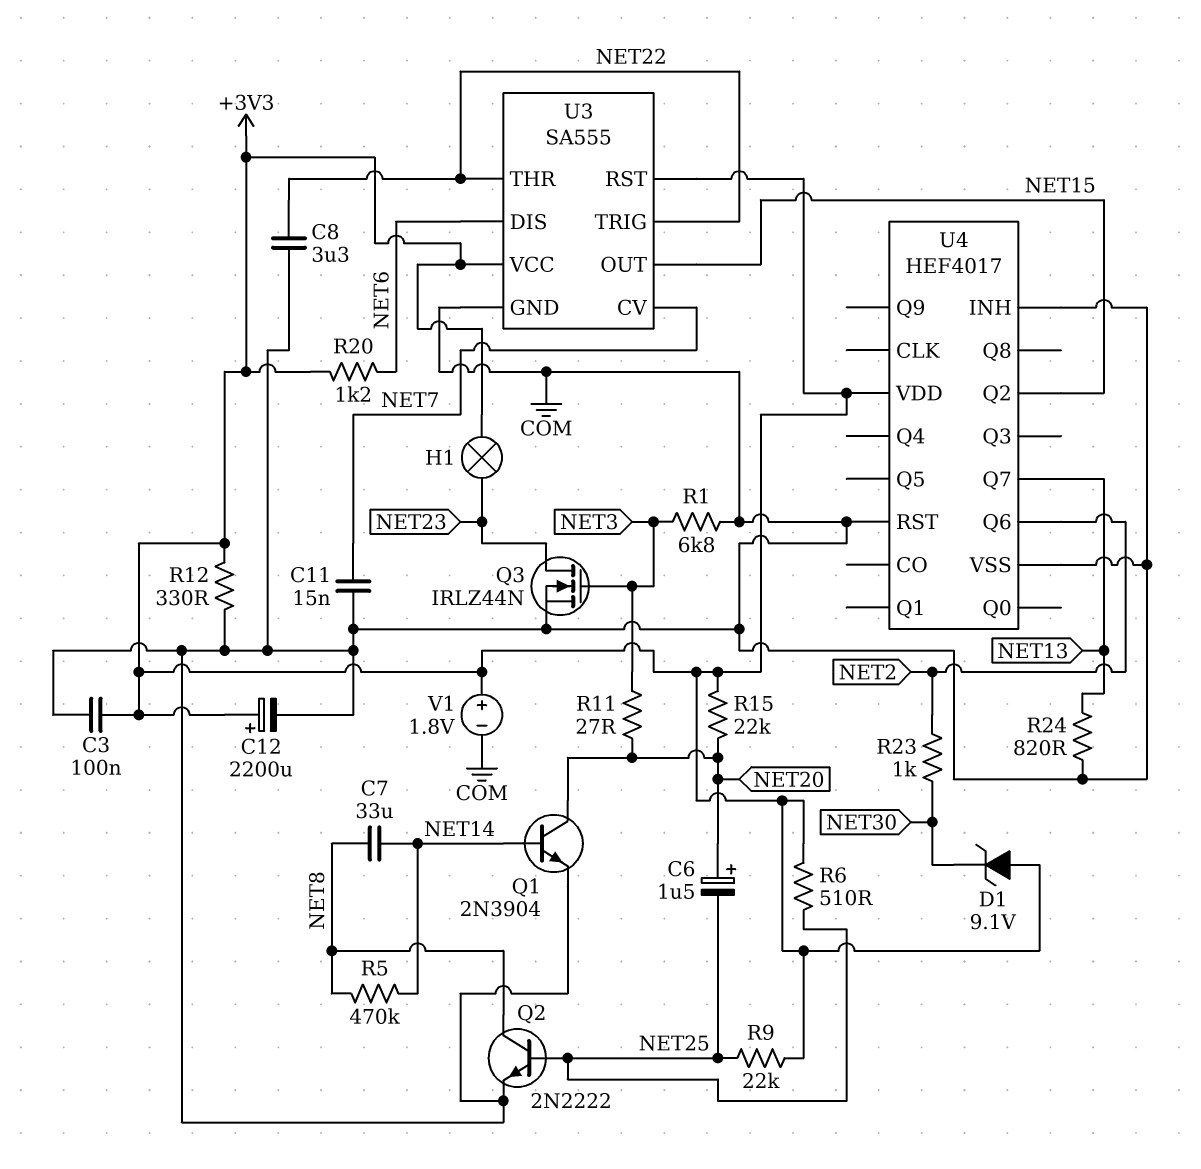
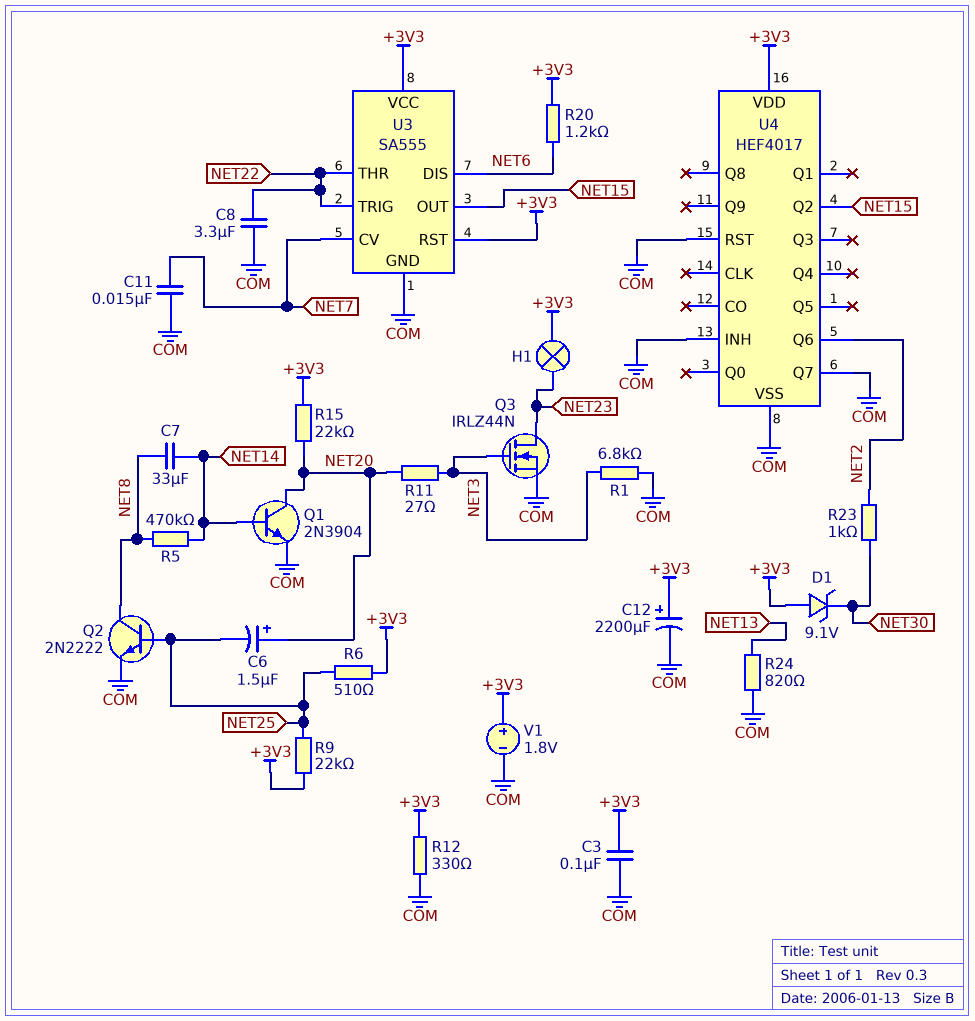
U4 pin Q7: NET13 -> COM

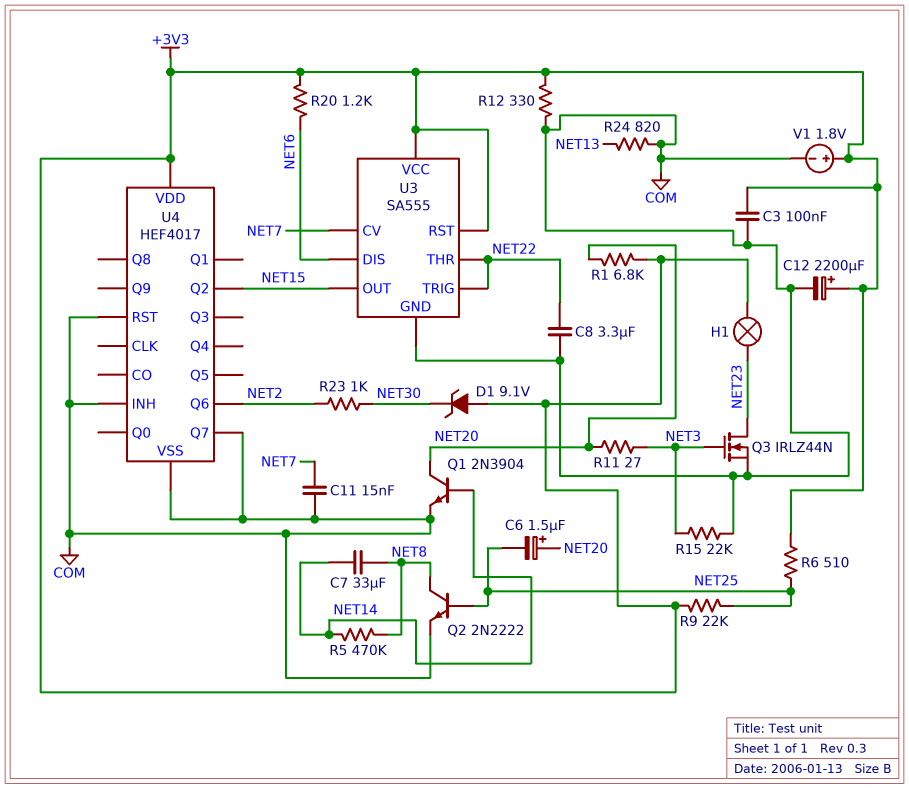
R1: 6.8k (COM, NET3) -> 6.8k (+3V3, NET20)
R15: 22k (+3V3, NET20) -> 22k (COM, NET3)

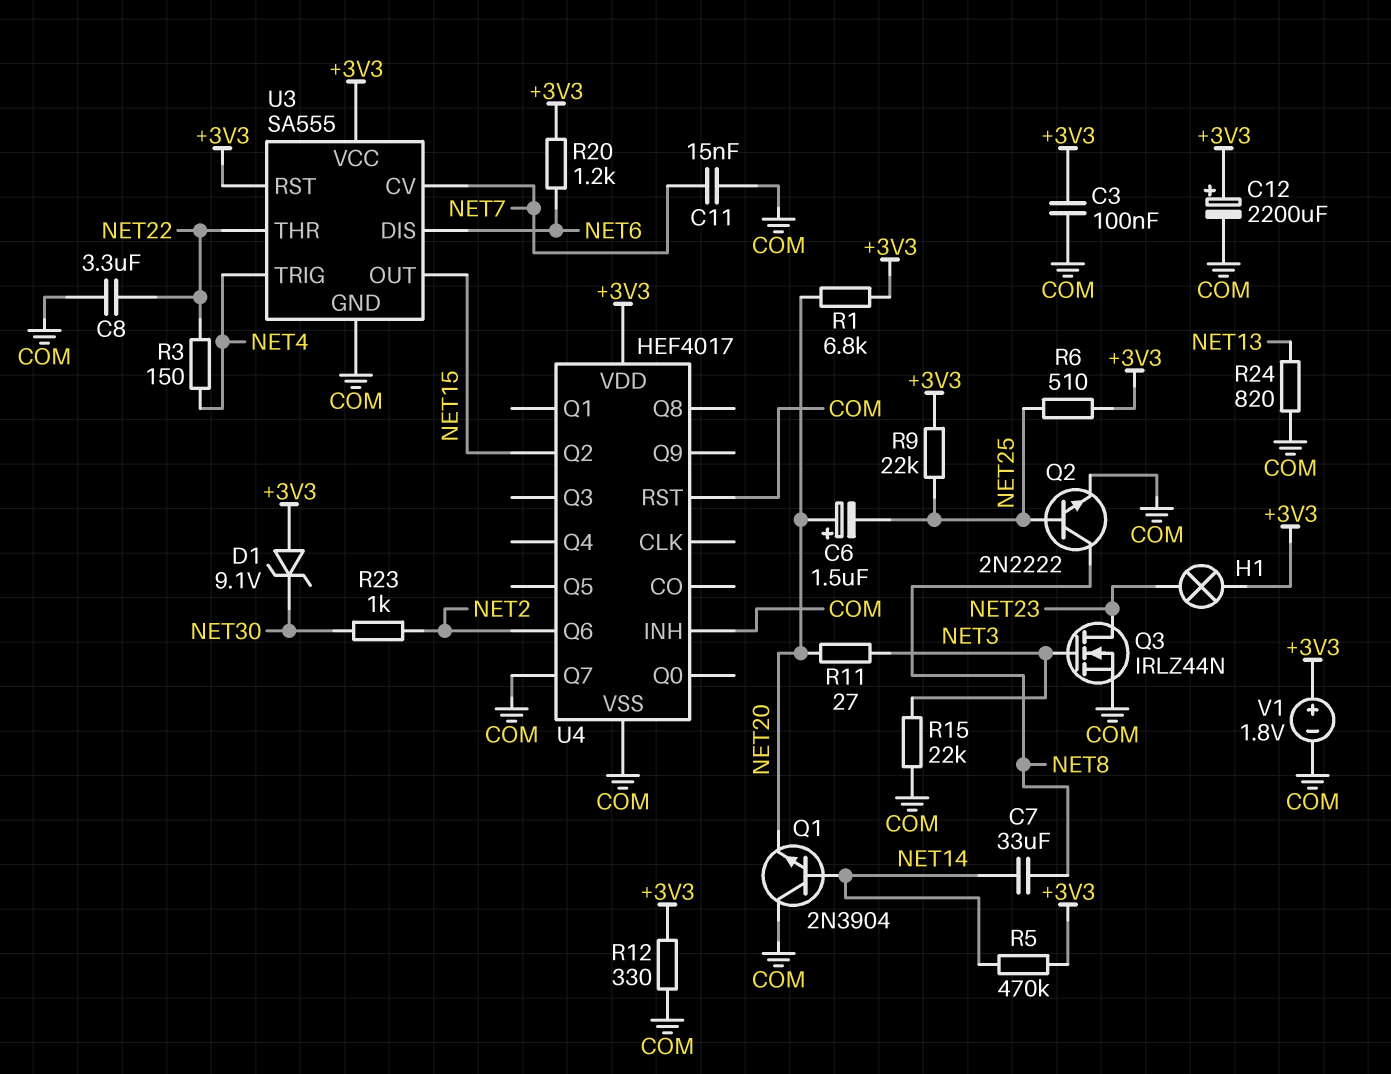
Q1: NPN 2N3904 (B NET14, C NET20, E COM) -> NPN 2N3904 (B NET14, C COM, E NET20)
R3: none -> 150 (NET4, NET22)
R5: 470k (NET8, NET14) -> 470k (+3V3, NET14)
U3 pin TRIG: NET22 -> NET4

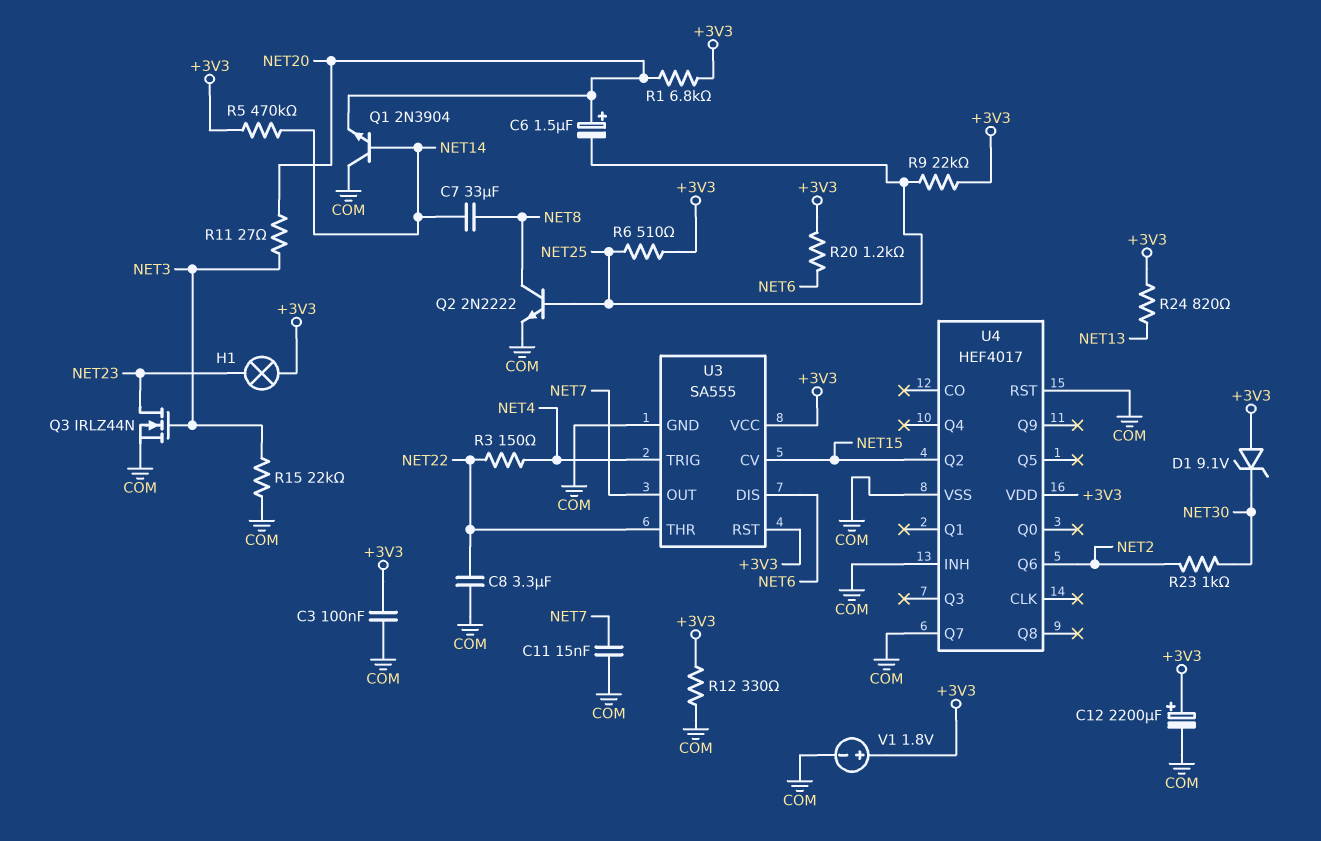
R24: 820 (COM, NET13) -> 820 (+3V3, NET13)
U3 pin CV: NET7 -> NET15
U3 pin OUT: NET15 -> NET7

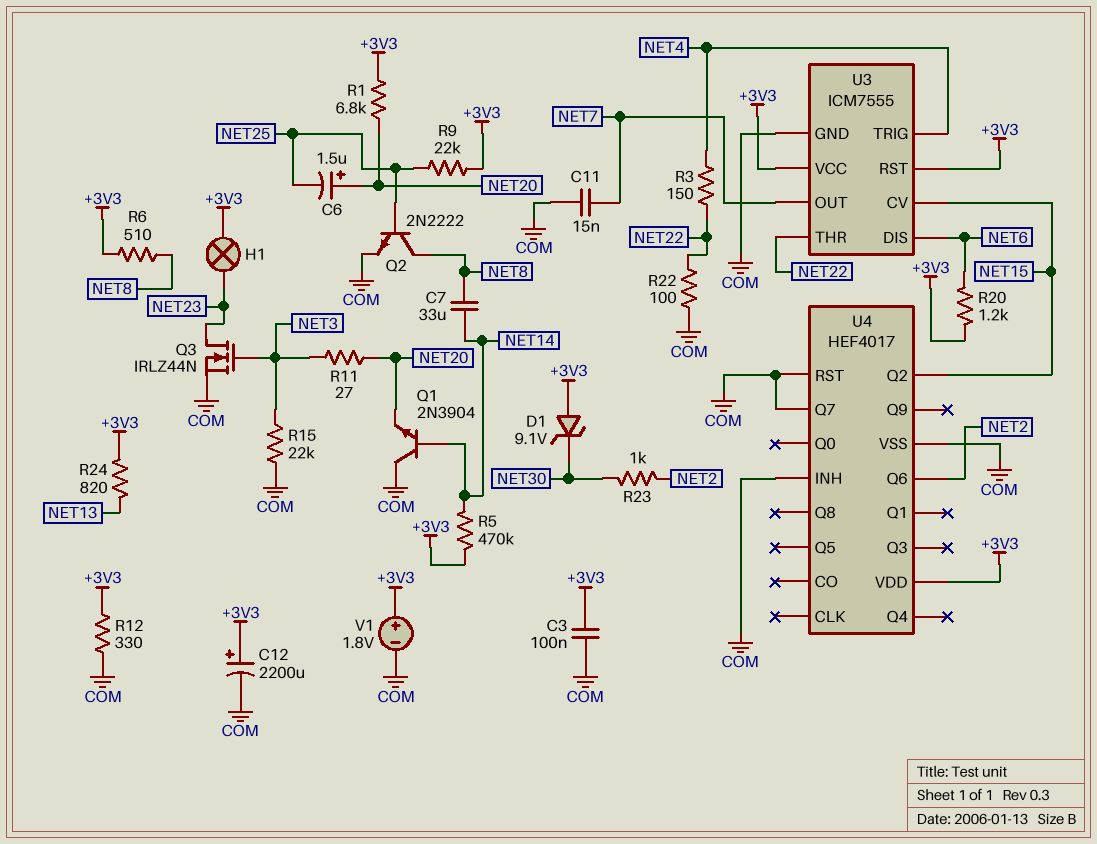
C8: 3.3uF (COM, NET22) -> none
R6: 510 (+3V3, NET25) -> 510 (+3V3, NET8)
R22: none -> 100 (COM, NET22)
U3: SA555 -> ICM7555

